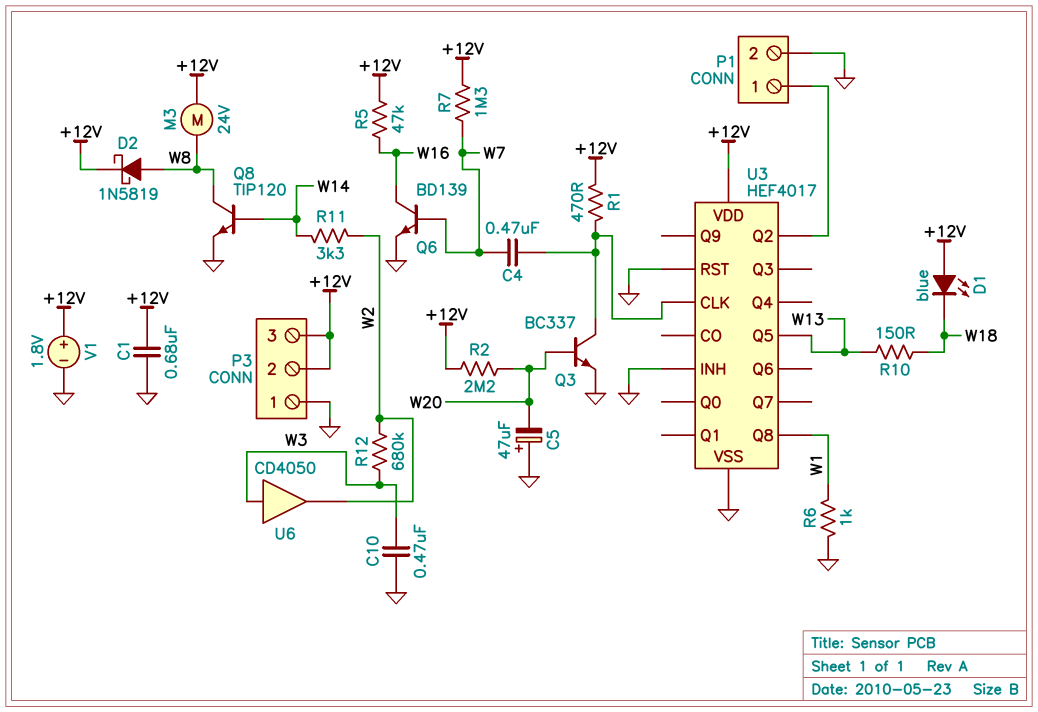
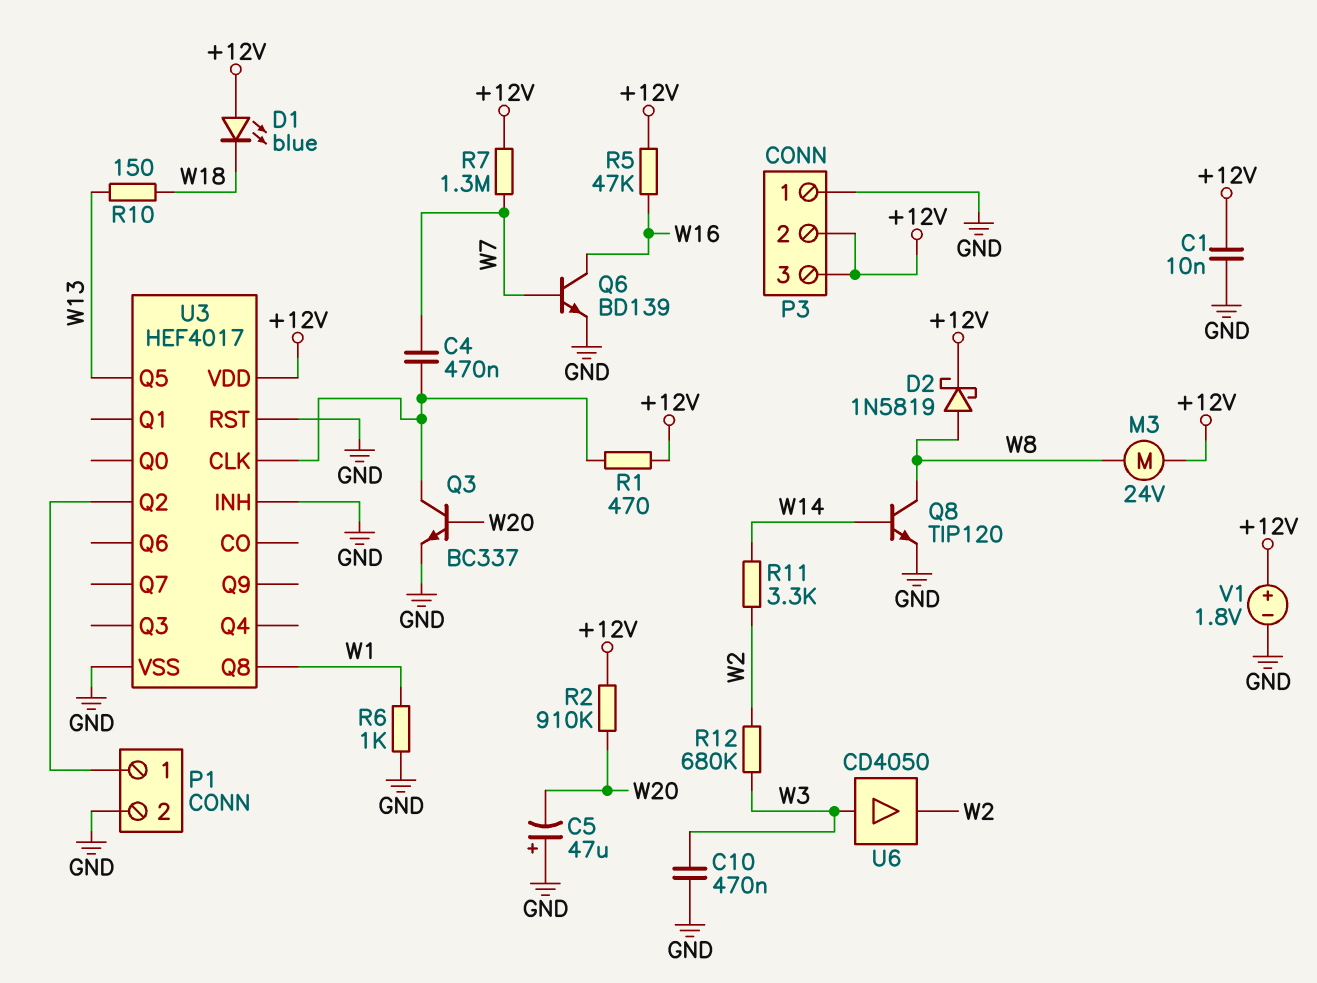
C1: 680nF (+12V, GND) -> 10nF (+12V, GND)
R2: 2.2M (+12V, W20) -> 910k (+12V, W20)

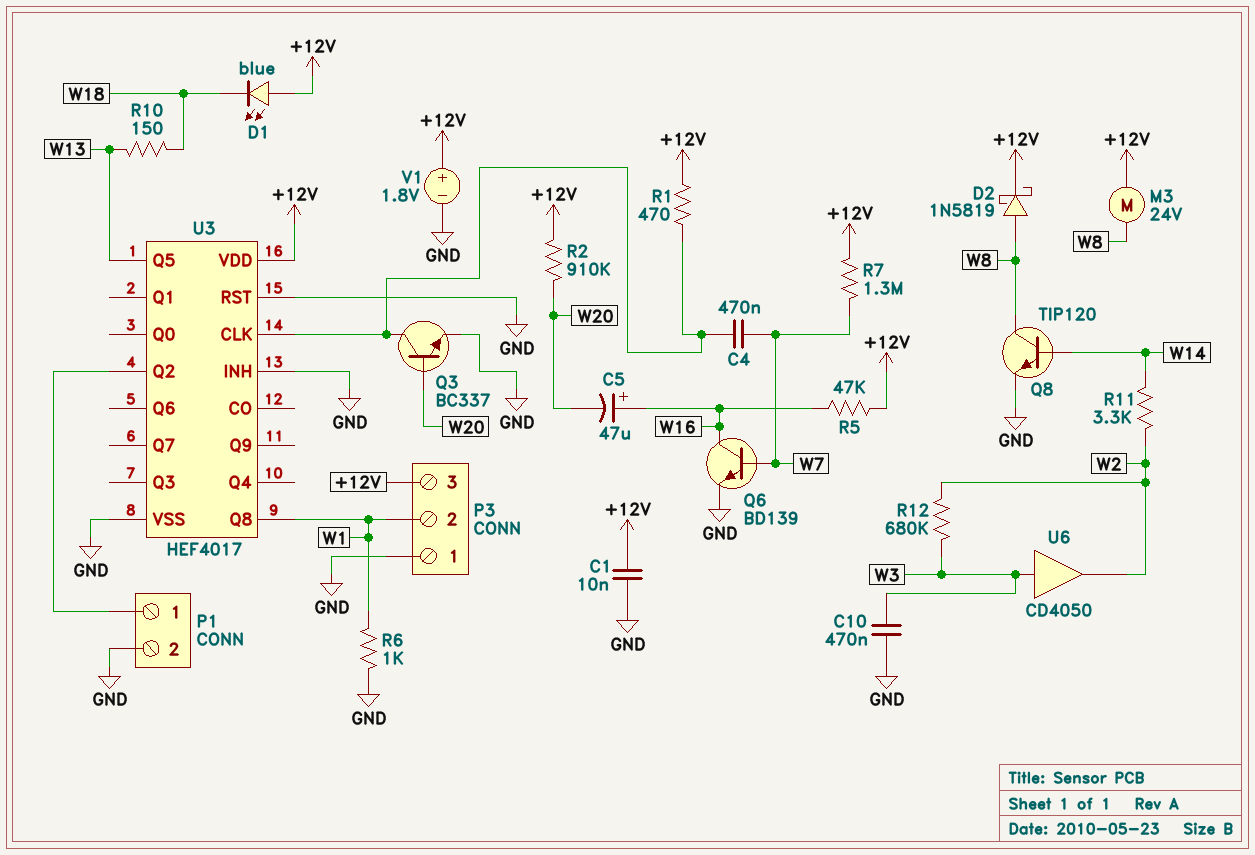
C5: 47uF (plus GND, minus W20) -> 47uF (plus W16, minus W20)
P3 pin 2: +12V -> W1

